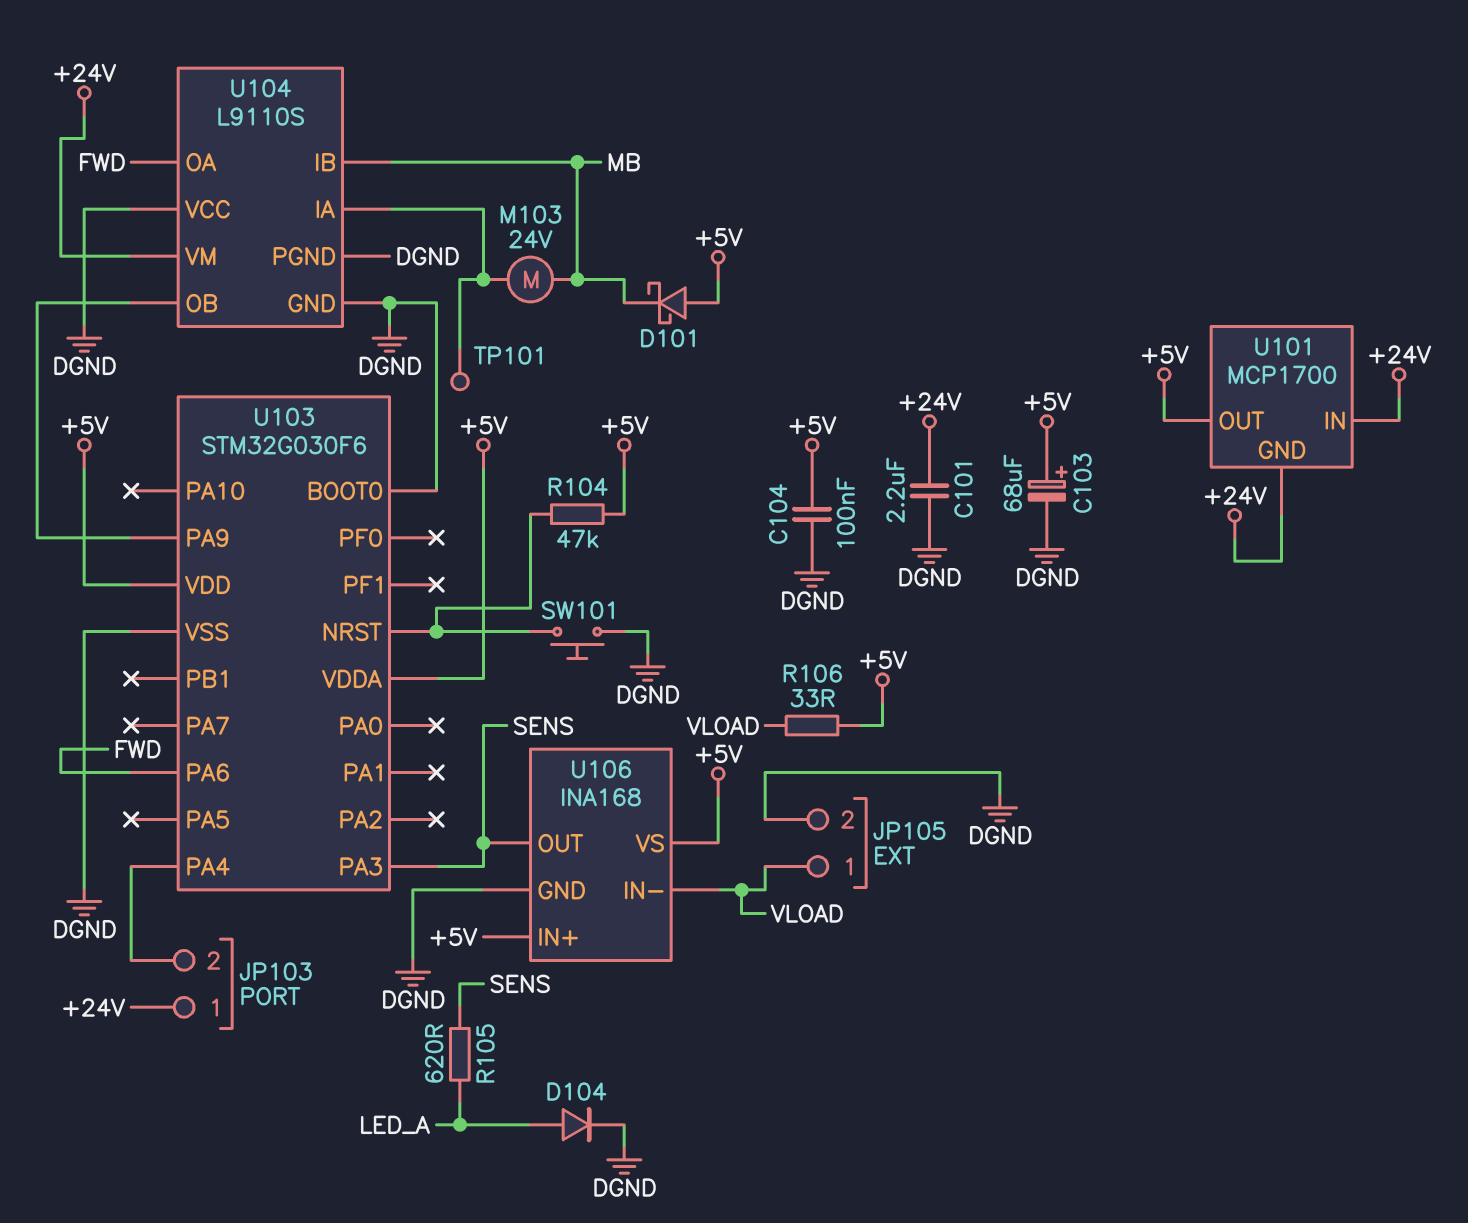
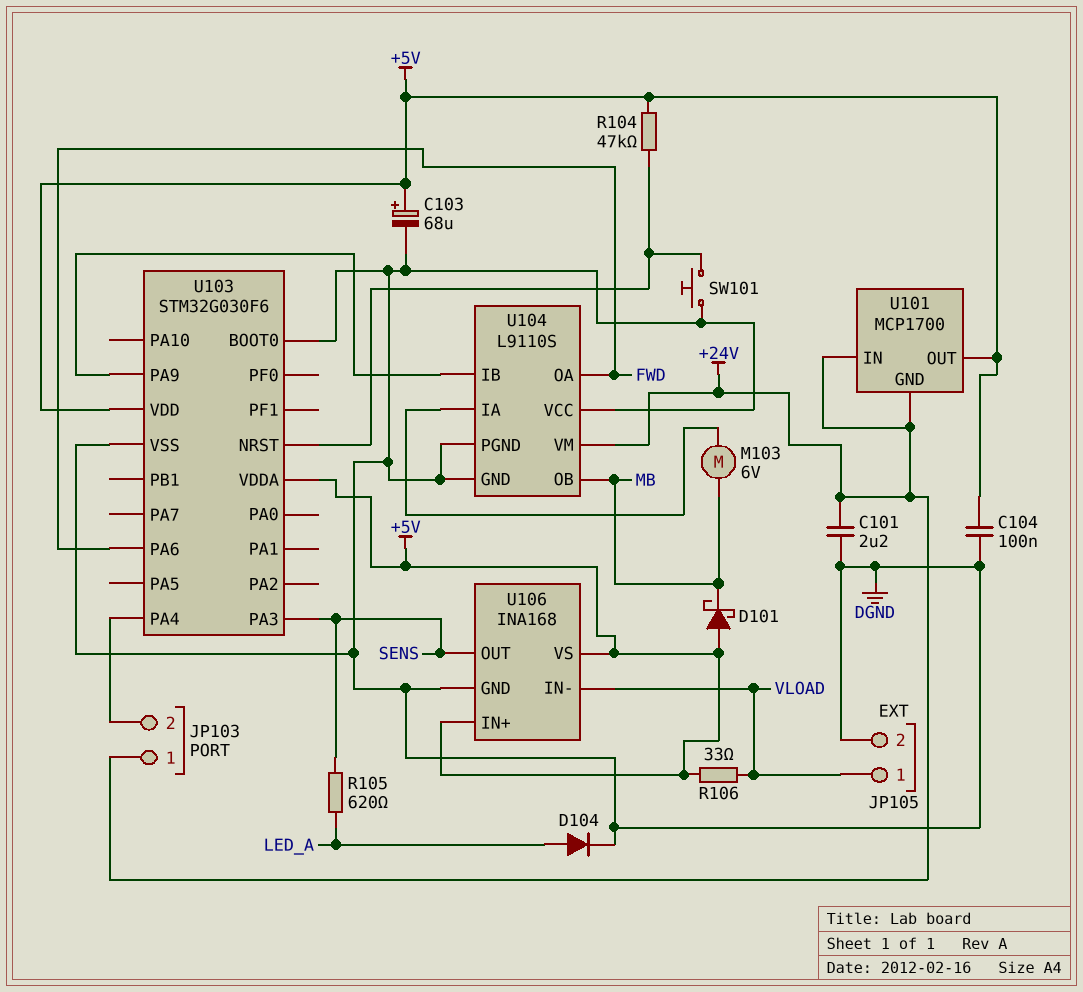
M103: motor 24V (MB, U104/IA) -> motor 6V (MB, U104/IA)
TP101: test point (U104/IA) -> none
U104 pin IB: MB -> U103/PA9
U104 pin OB: U103/PA9 -> MB

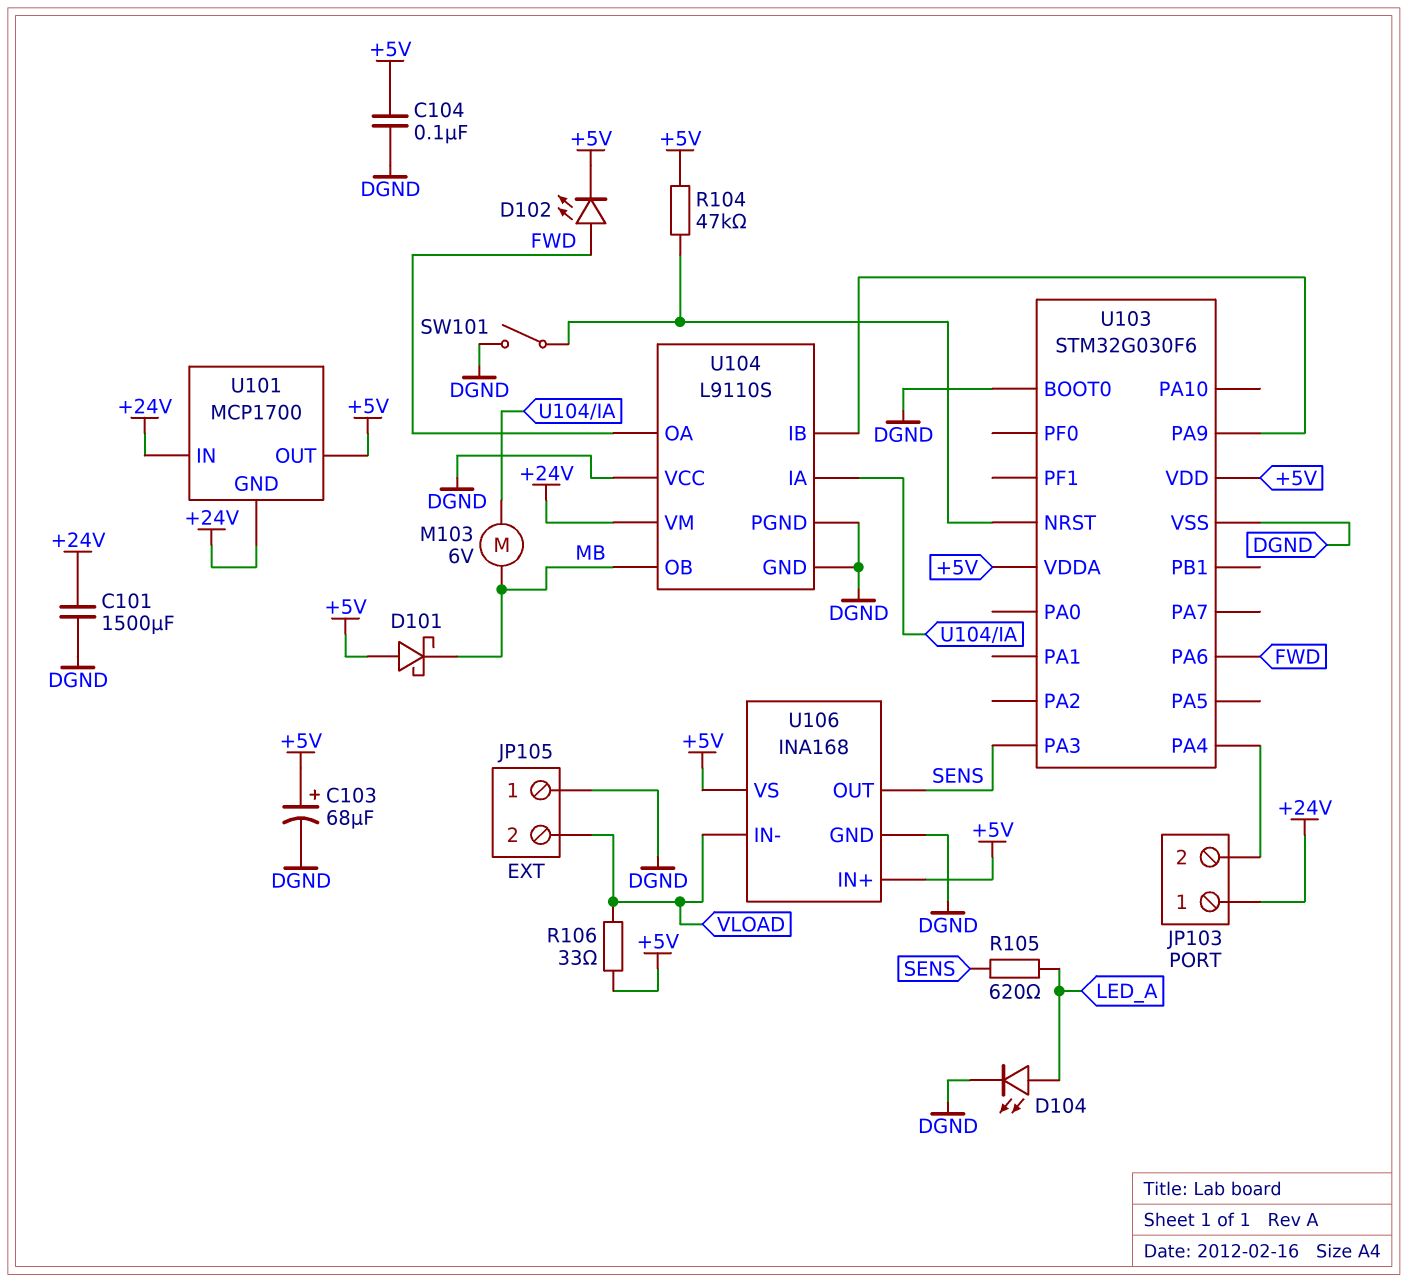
C101: 2.2uF (+24V, DGND) -> 1500uF (+24V, DGND)
D102: none -> LED (A FWD, K +5V)
D104: diode (A LED_A, K DGND) -> LED (A LED_A, K DGND)
JP105 pin 1: VLOAD -> DGND
JP105 pin 2: DGND -> VLOAD
SW101: button (DGND, U103/NRST) -> switch (DGND, U103/NRST)

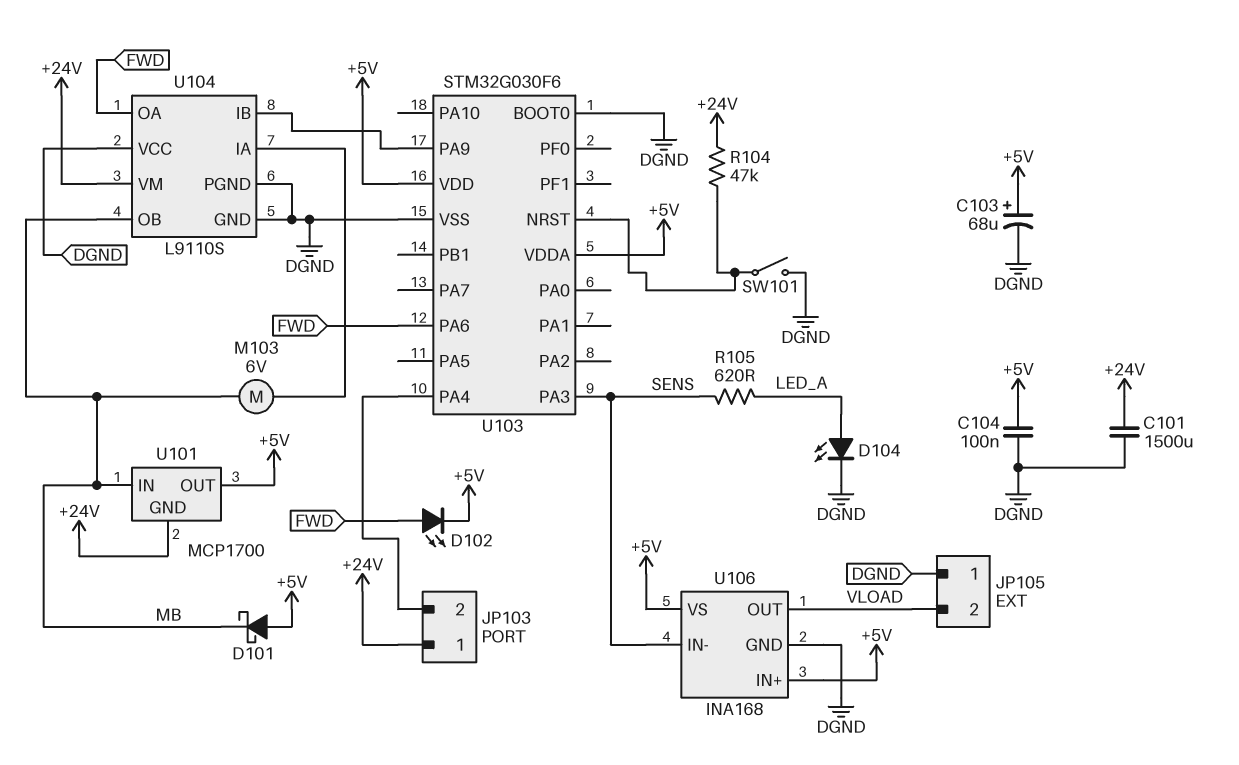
R104: 47k (+5V, U103/NRST) -> 47k (+24V, U103/NRST)
R106: 33 (+5V, VLOAD) -> none
U101 pin IN: +24V -> MB
U106 pin IN-: VLOAD -> SENS
U106 pin OUT: SENS -> VLOAD

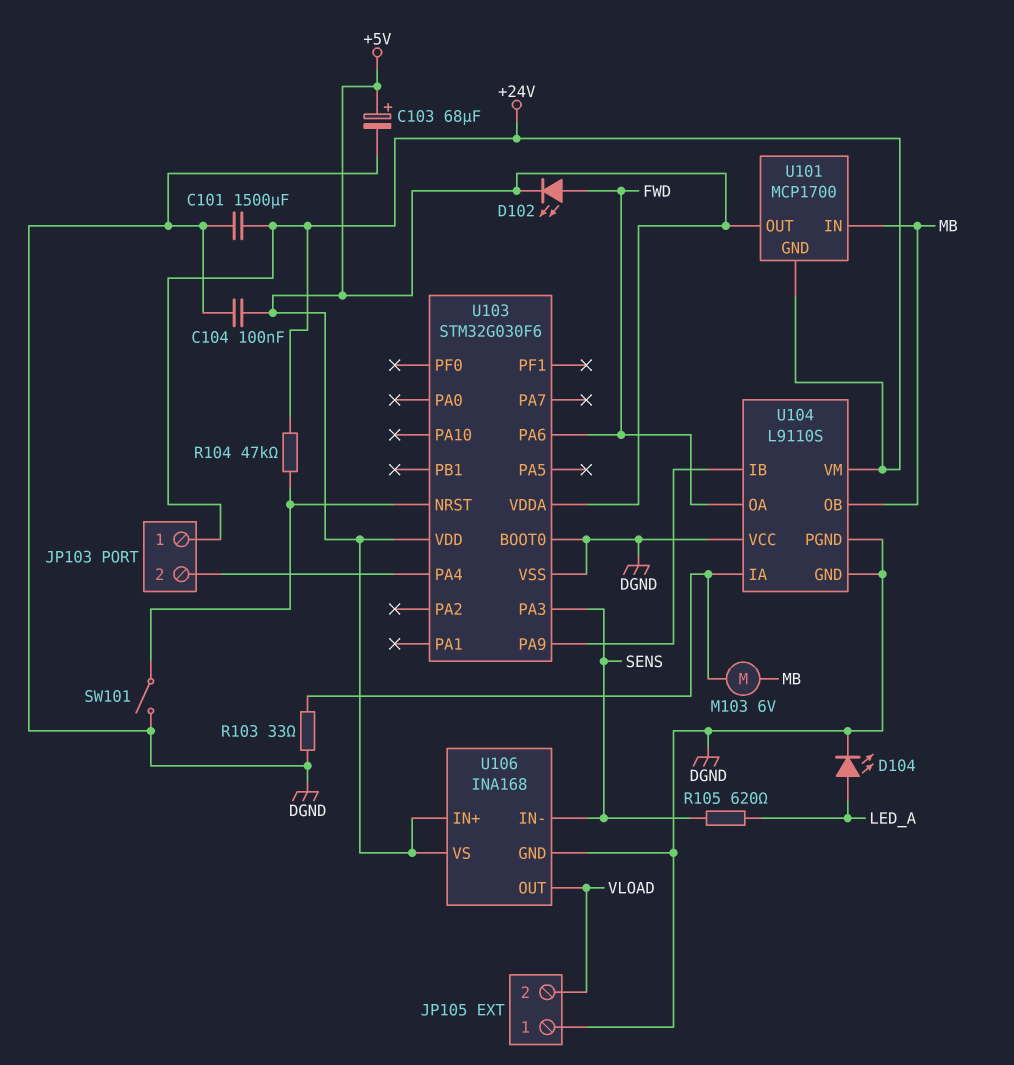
D101: schottky (A +5V, K MB) -> none
R103: none -> 33 (DGND, U104/IA)

